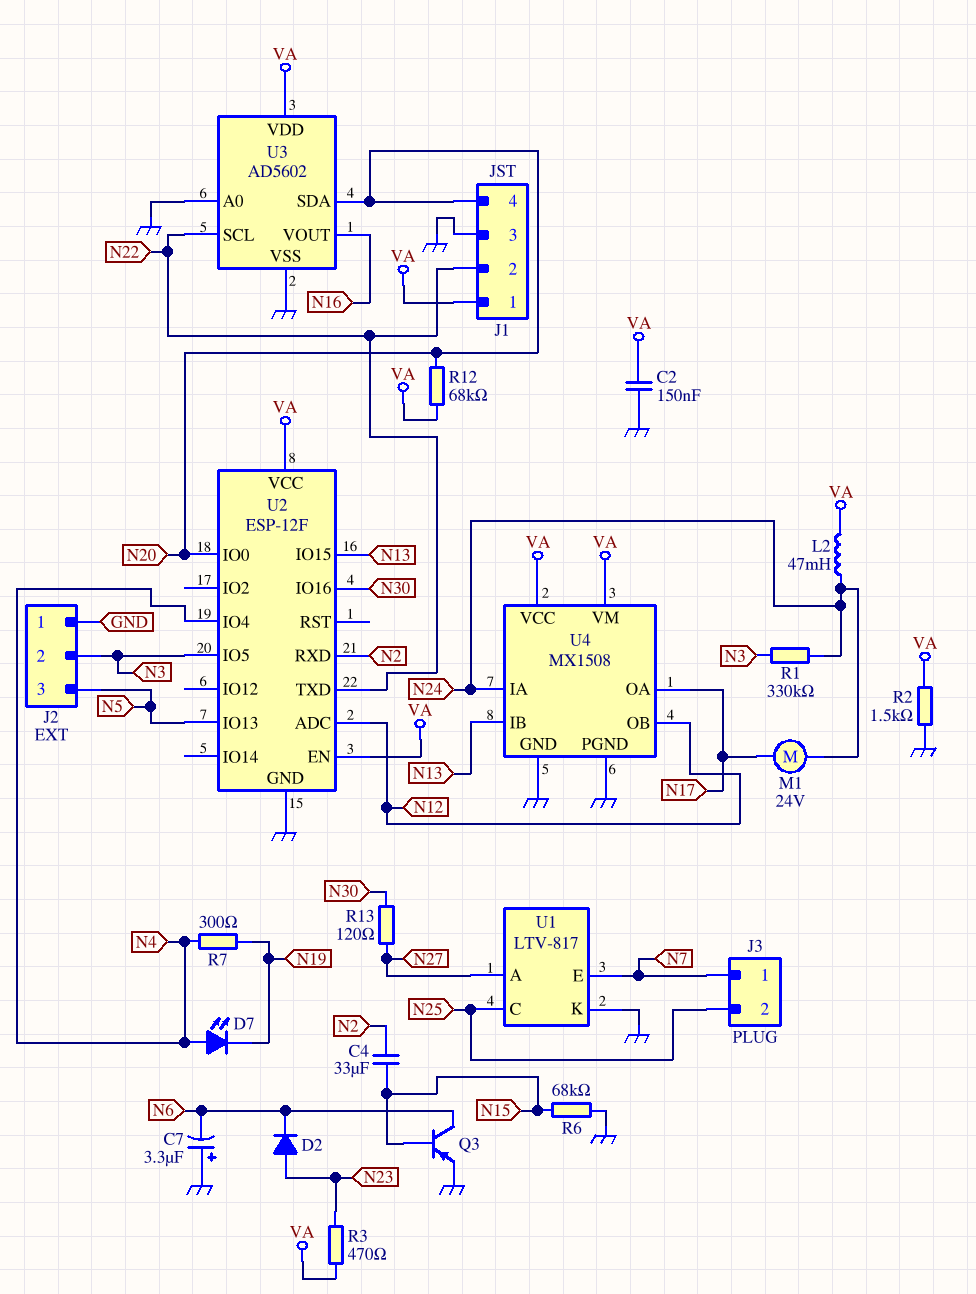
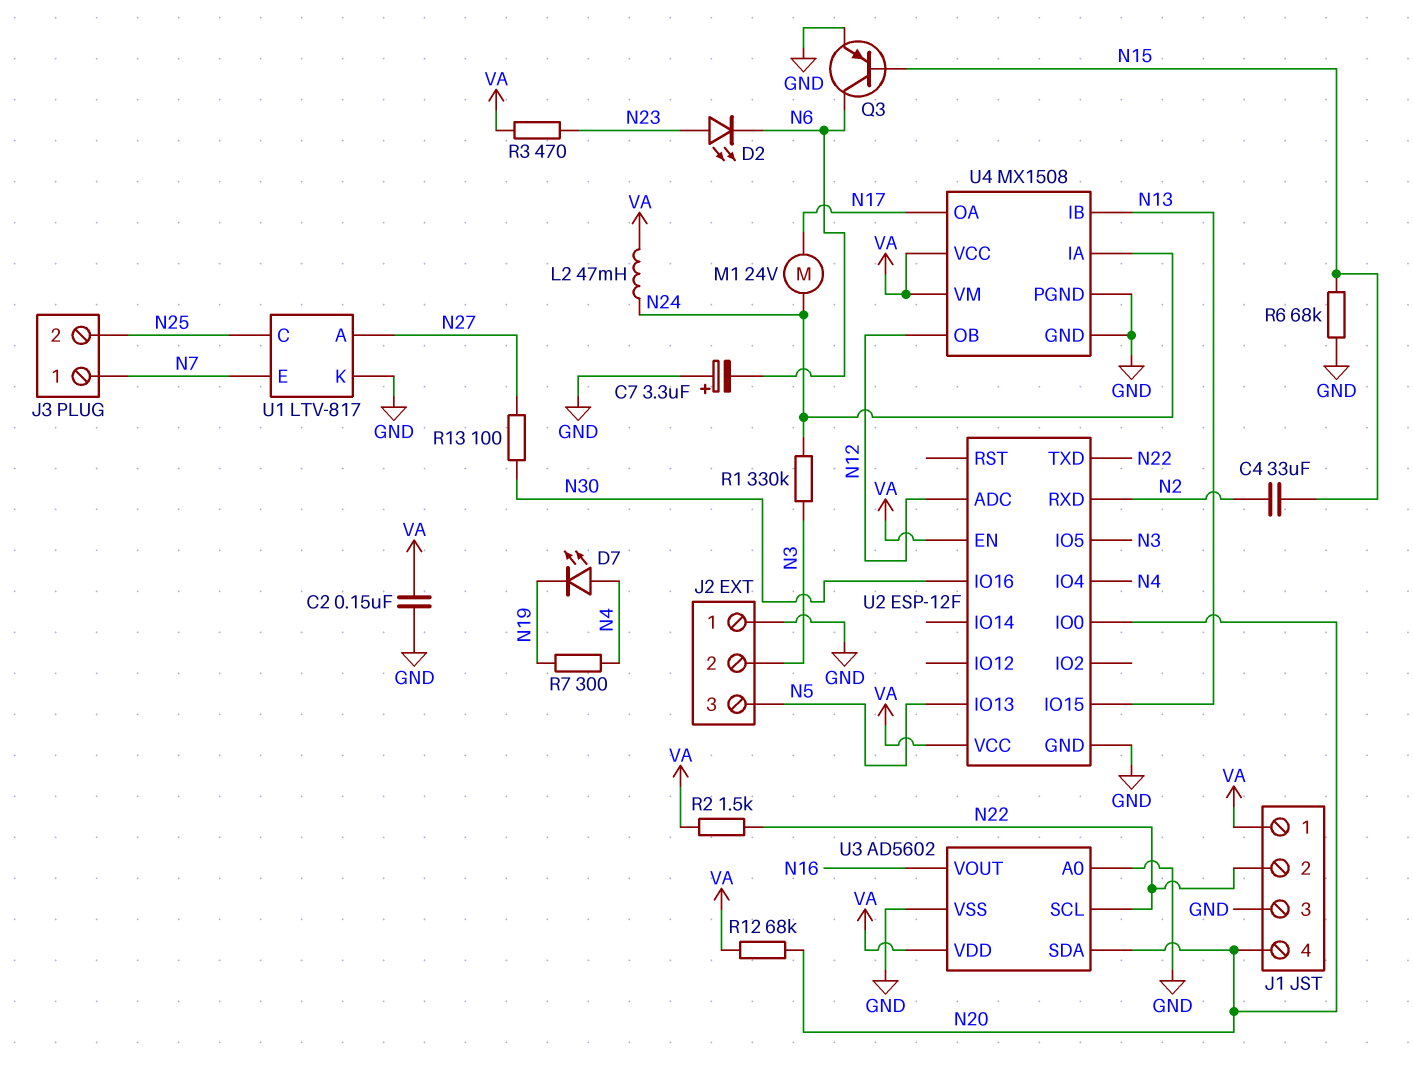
D2: diode (A N23, K N6) -> LED (A N23, K N6)
R2: 1.5k (GND, VA) -> 1.5k (N22, VA)
R13: 120 (N27, N30) -> 100 (N27, N30)

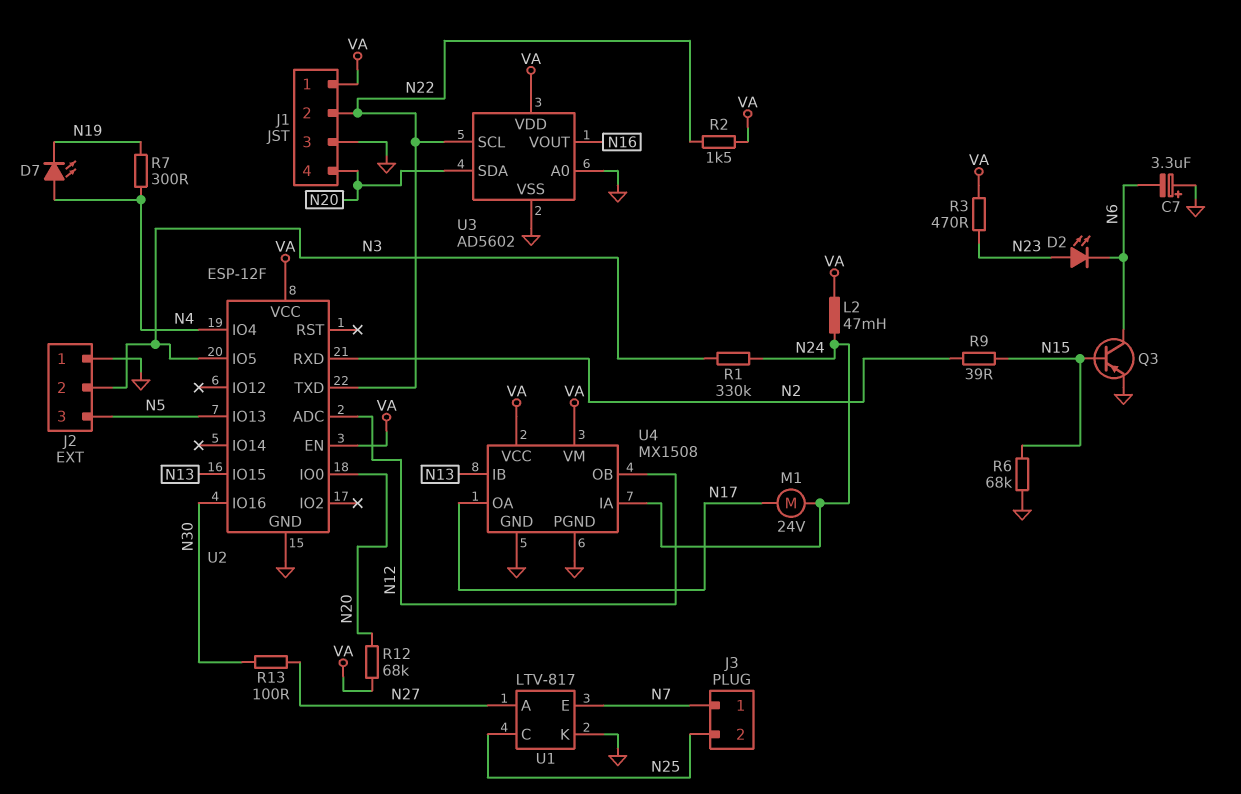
C2: 150nF (GND, VA) -> none
C4: 33uF (N2, N15) -> none
R9: none -> 39 (N2, N15)

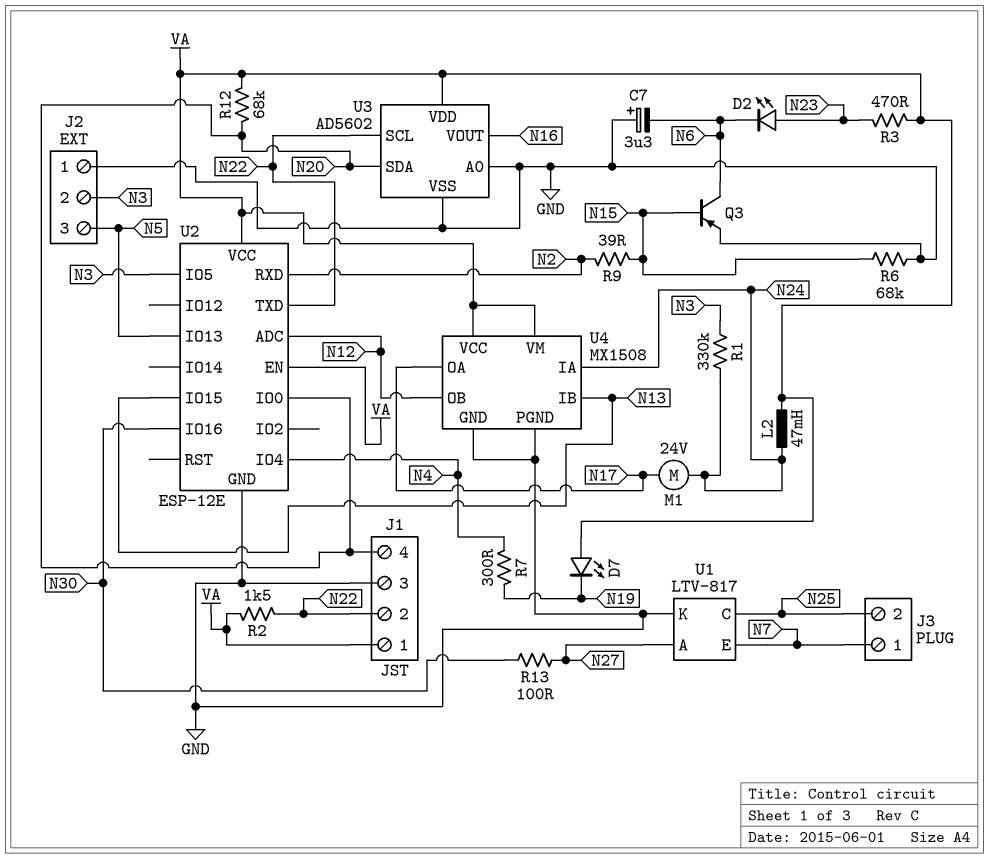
D7: LED (A N4, K N19) -> LED (A VA, K N19)
U2: ESP-12F -> ESP-12E

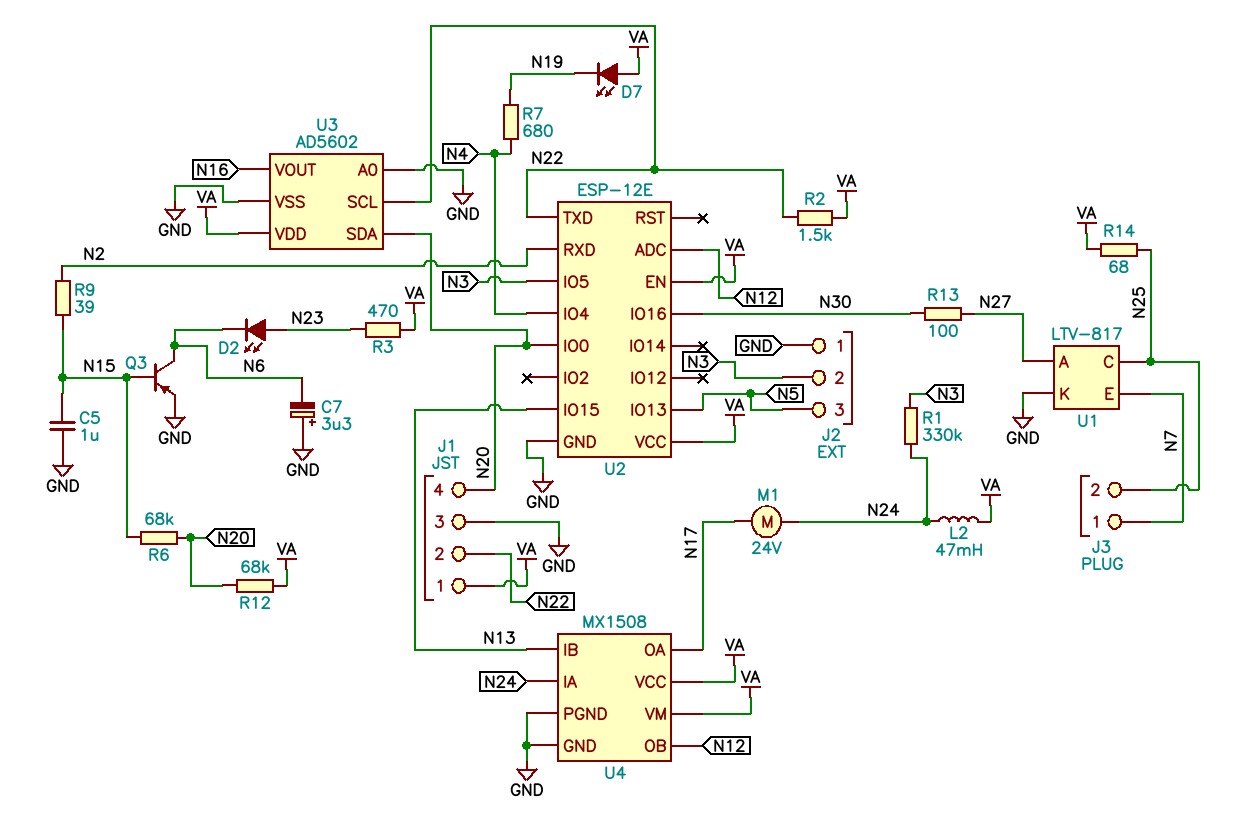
C5: none -> 1uF (GND, N15)
R6: 68k (GND, N15) -> 68k (N15, N20)
R7: 300 (N4, N19) -> 680 (N4, N19)
R14: none -> 68 (N25, VA)

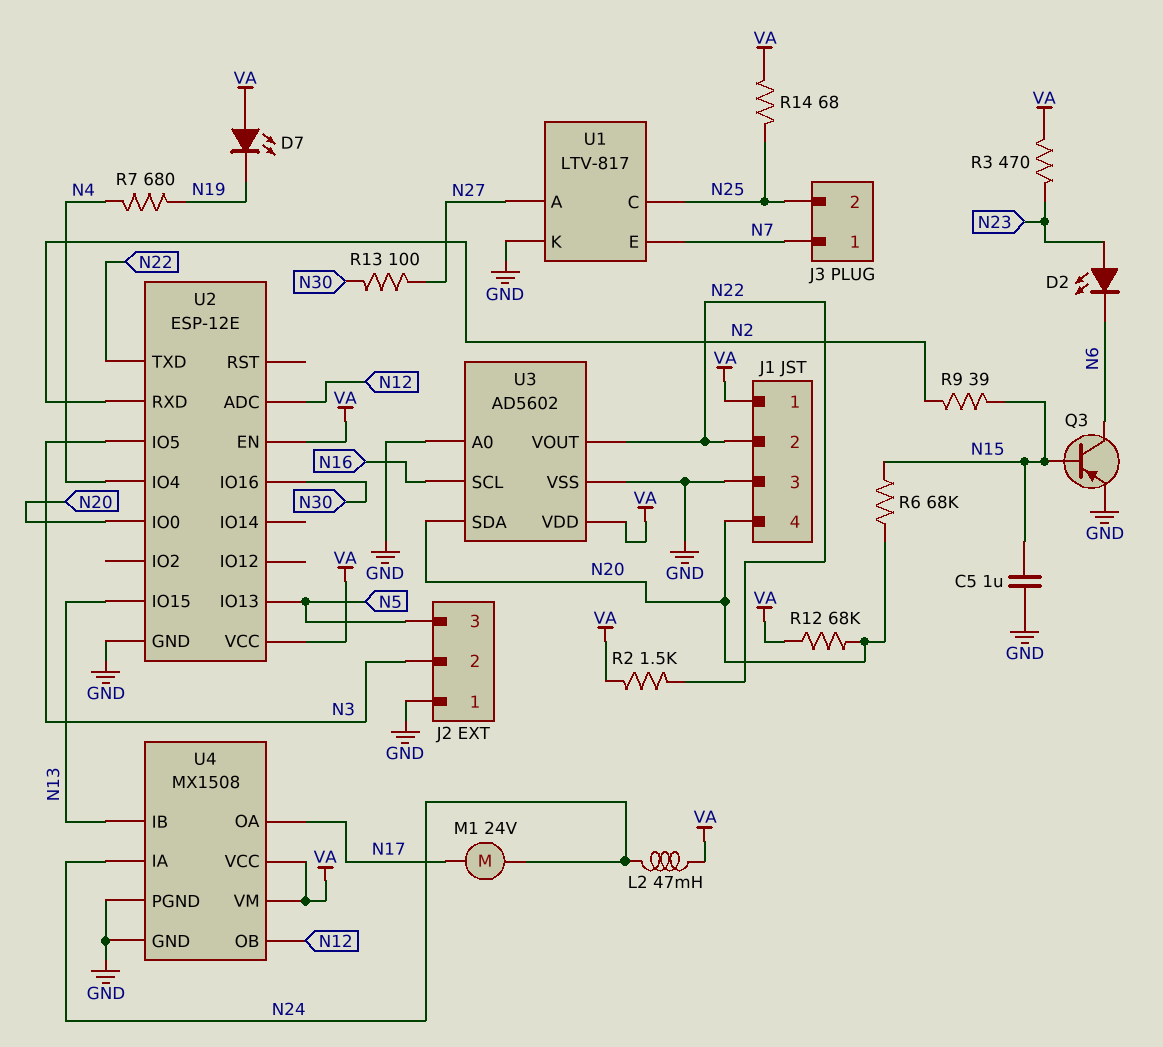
C7: 3.3uF (plus GND, minus N6) -> none
R1: 330k (N3, N24) -> none
U3 pin SCL: N22 -> N16
U3 pin VOUT: N16 -> N22

